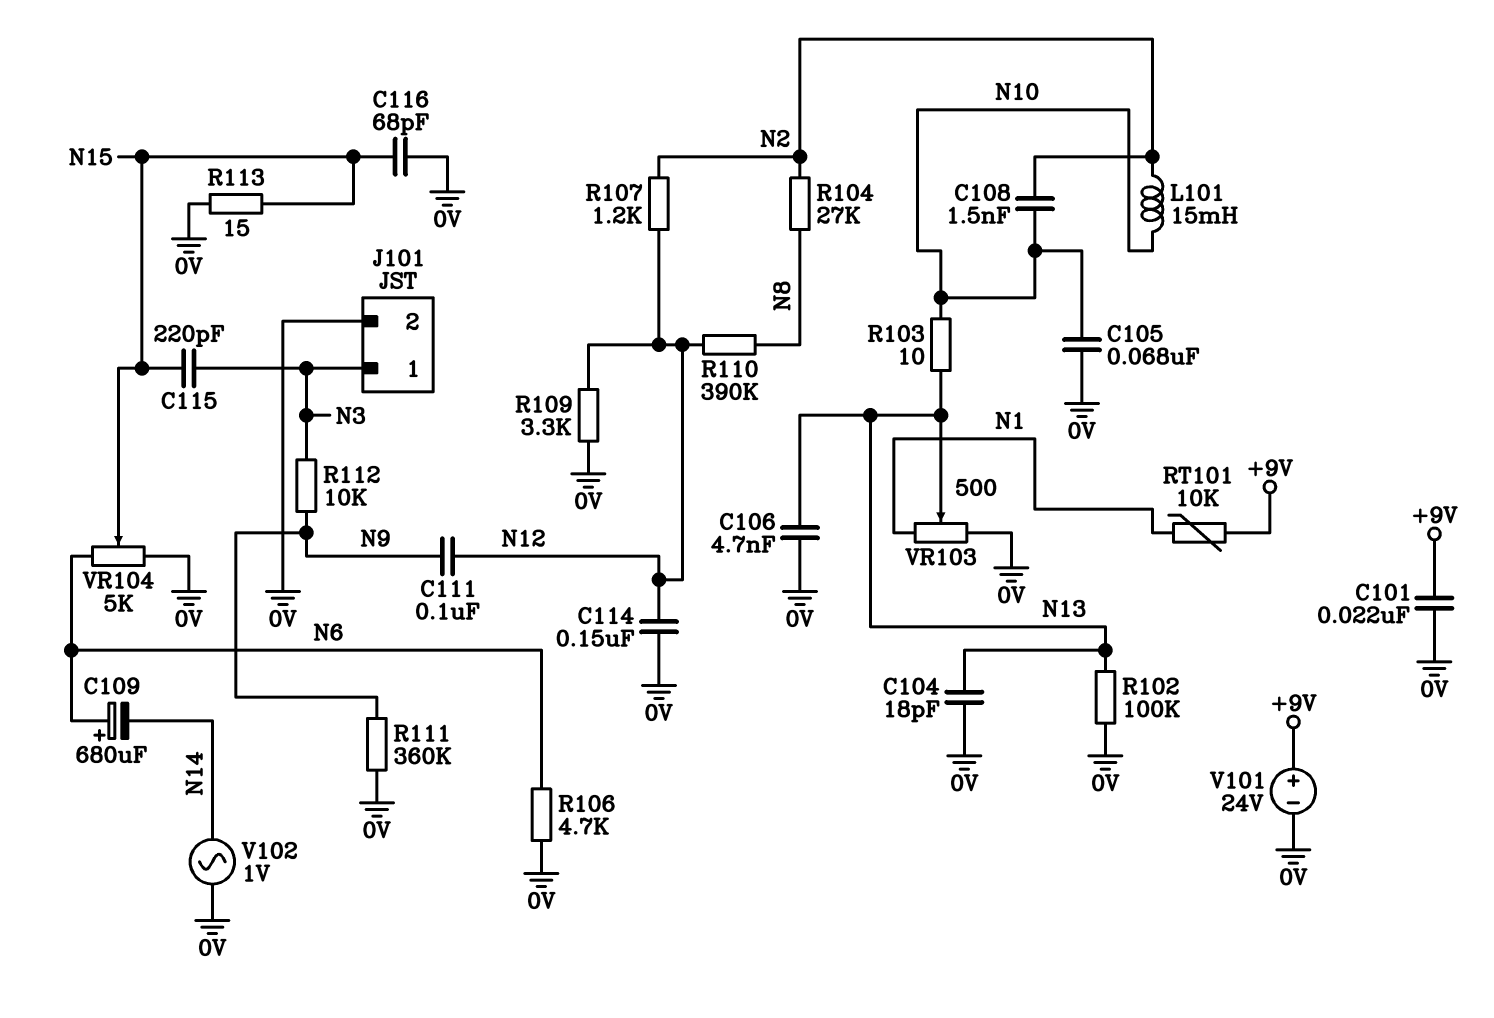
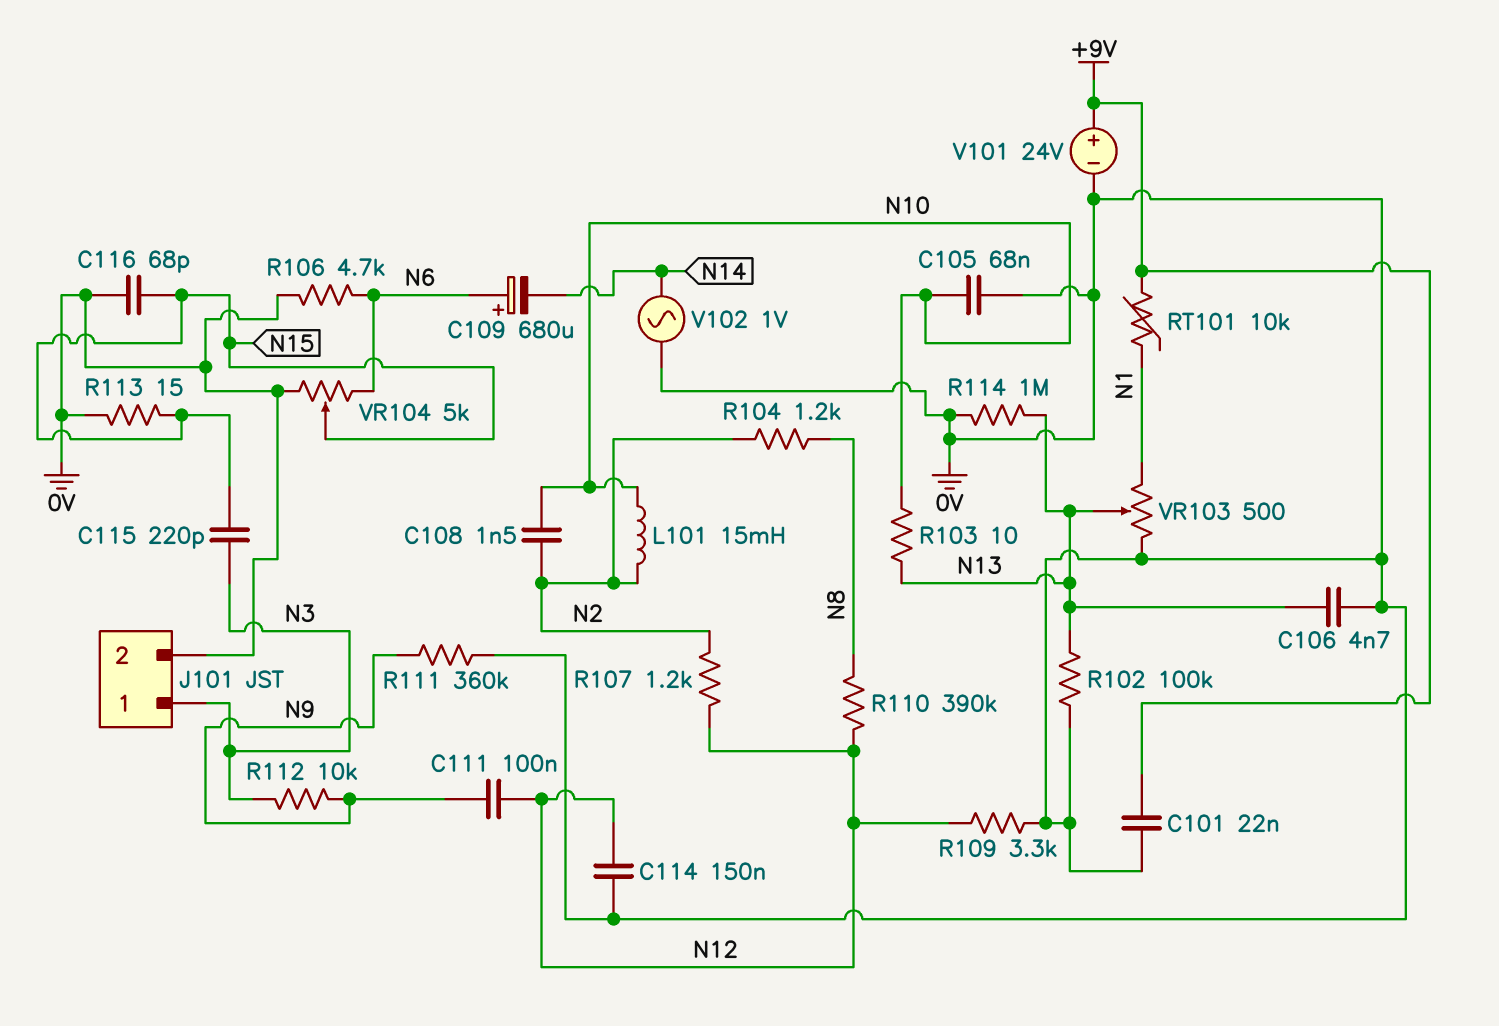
C104: 18pF (0V, N13) -> none
R104: 27k (N2, N8) -> 1.2k (N2, N8)
R114: none -> 1M (0V, N13)

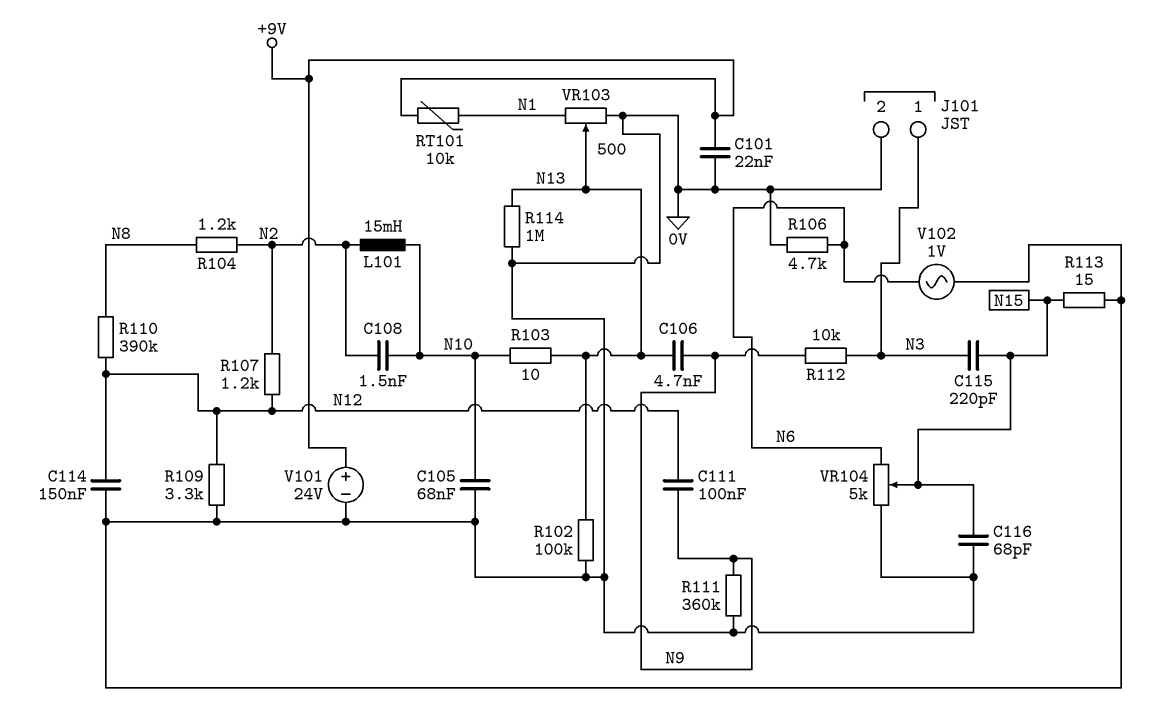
C106: 4.7nF (0V, N13) -> 4.7nF (N9, N13)
C109: 680uF (plus N6, minus N14) -> none
V102: AC 1V (0V, N14) -> AC 1V (0V, N6)

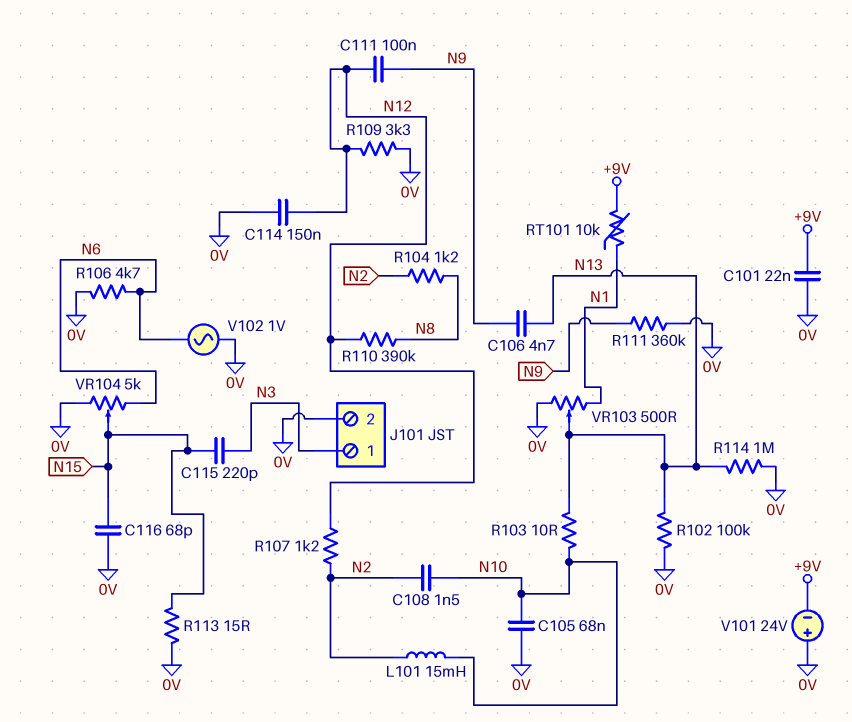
R112: 10k (N3, N9) -> none
V101: 24V (plus +9V, minus 0V) -> 24V (plus 0V, minus +9V)

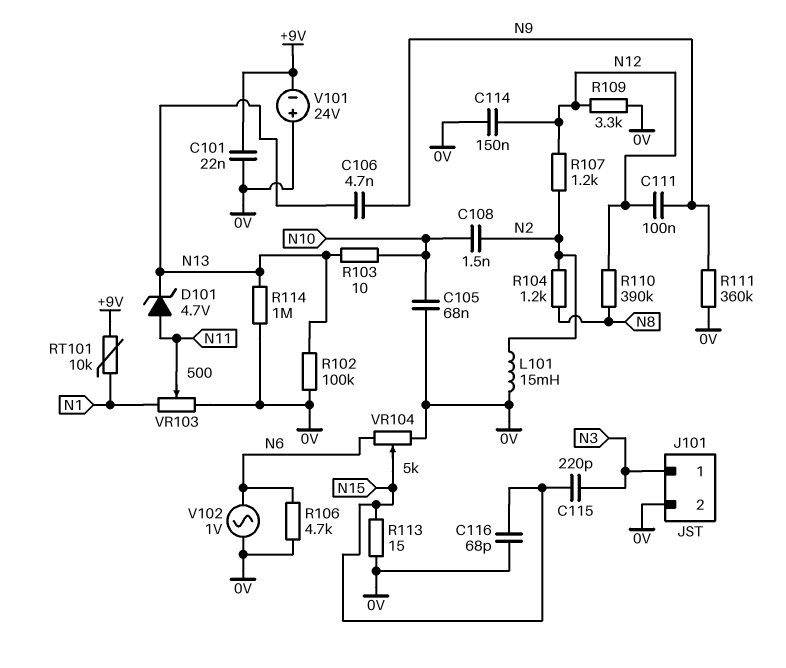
D101: none -> zener 4.7V (A N11, K N13)
L101: 15mH (N2, N10) -> 15mH (0V, N2)
VR103: 500 (0V, N1, wiper N13) -> 500 (0V, N1, wiper N11)

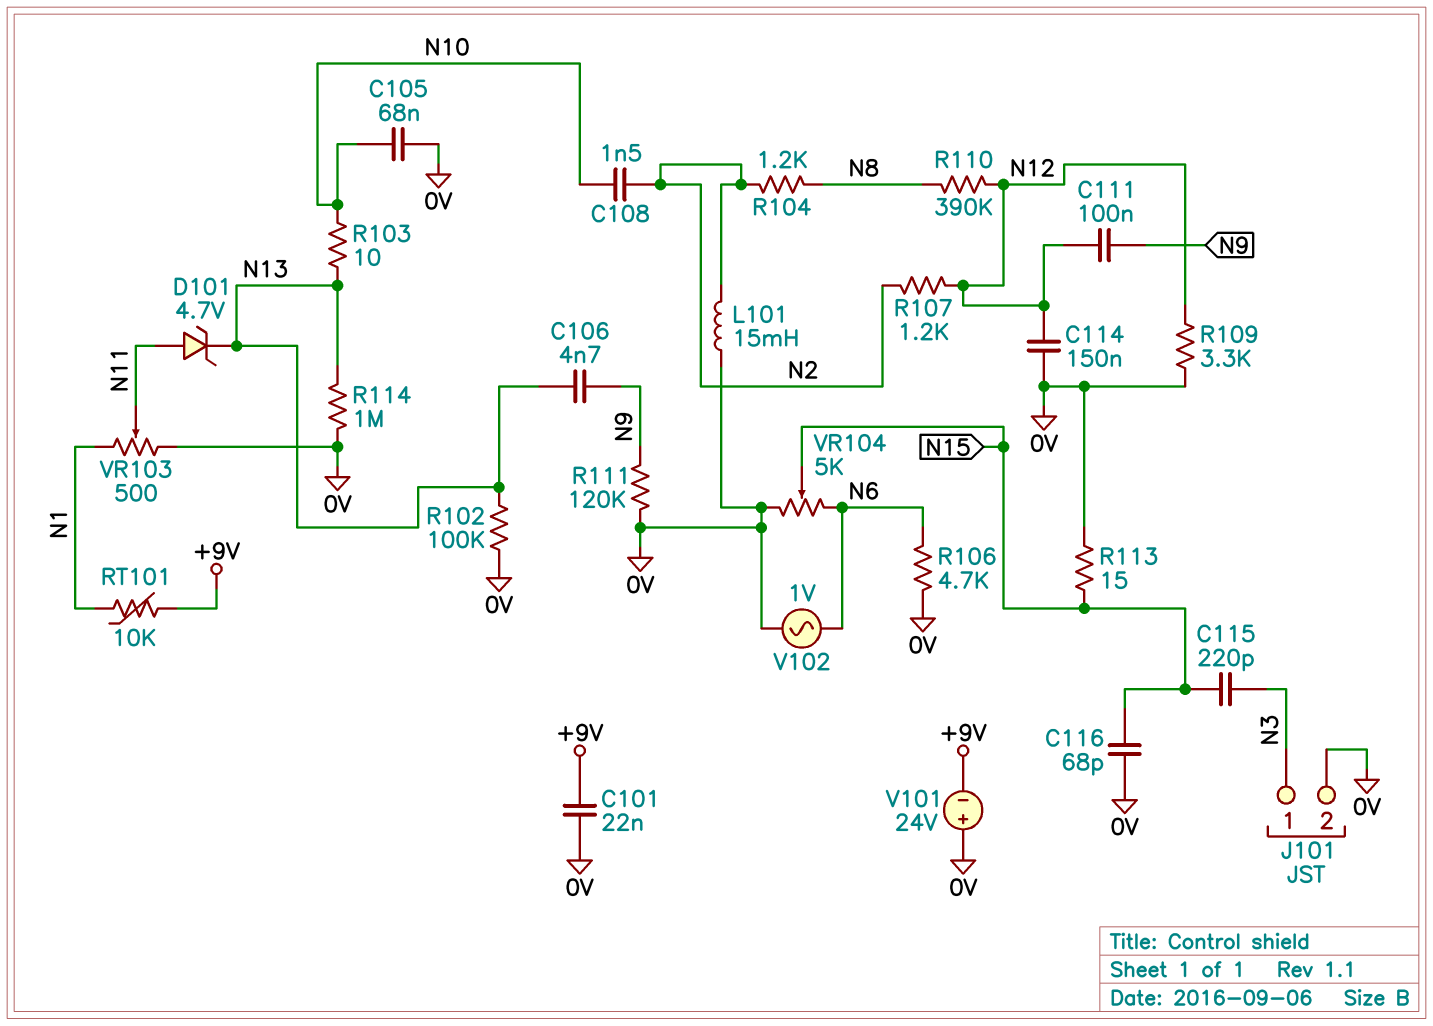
R111: 360k (0V, N9) -> 120k (0V, N9)

